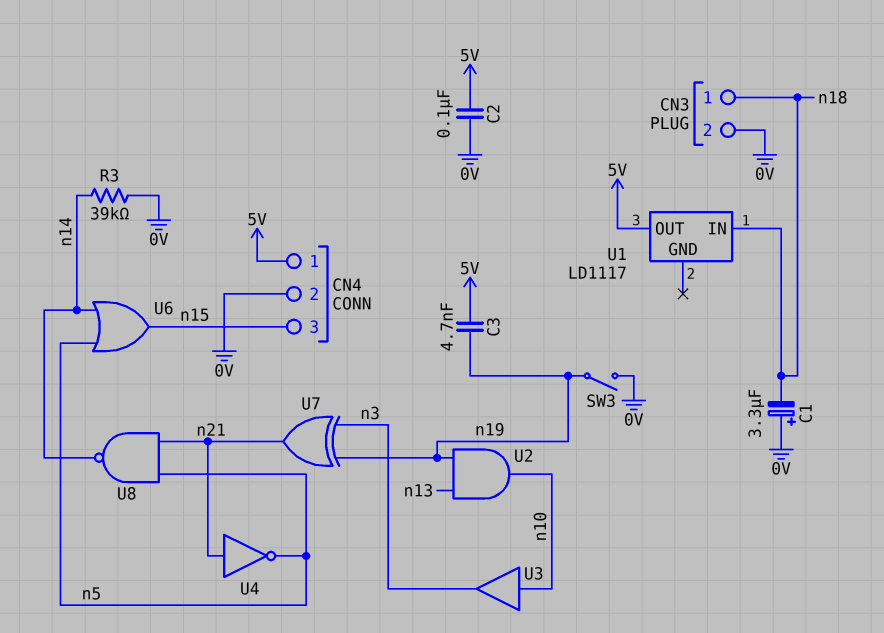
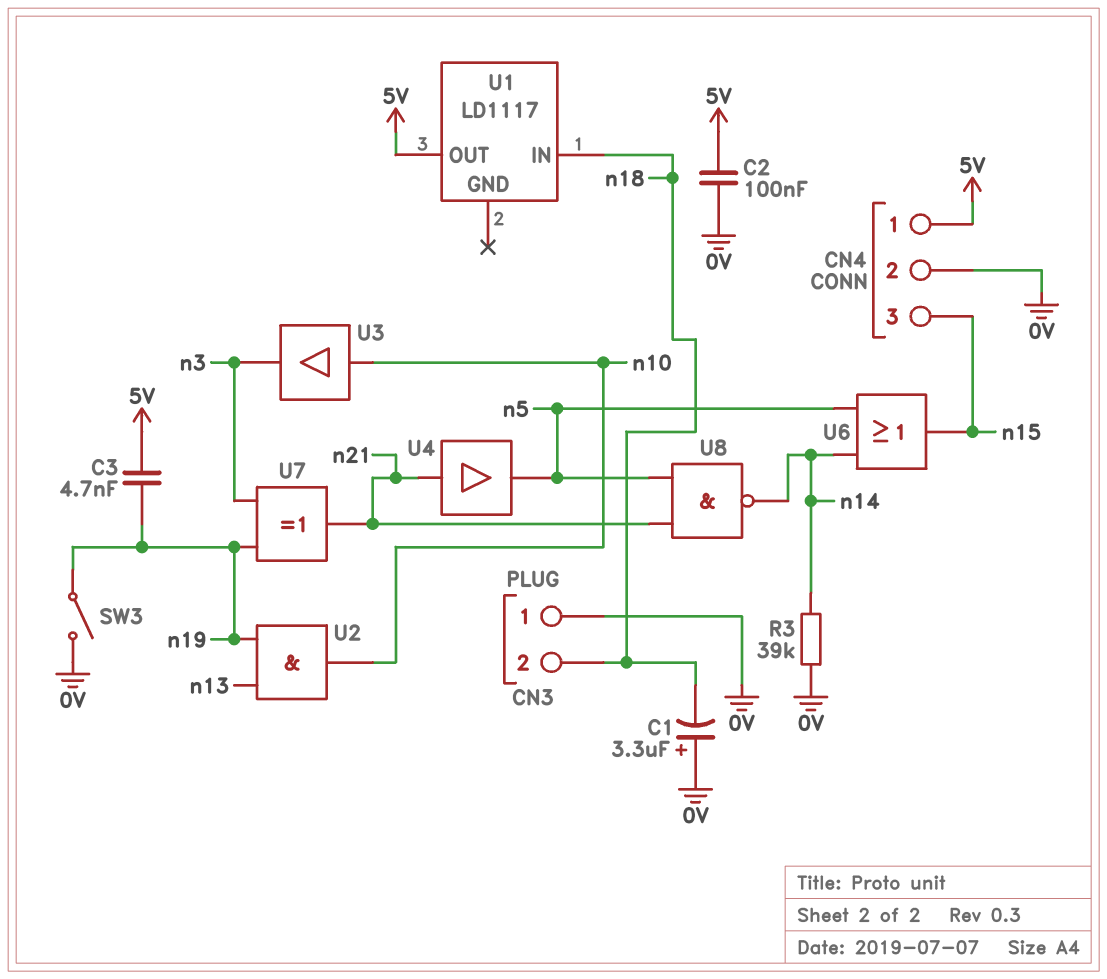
CN3 pin 1: n18 -> 0V
CN3 pin 2: 0V -> n18
U4: NOT (in n21, out n5) -> buffer (in n21, out n5)

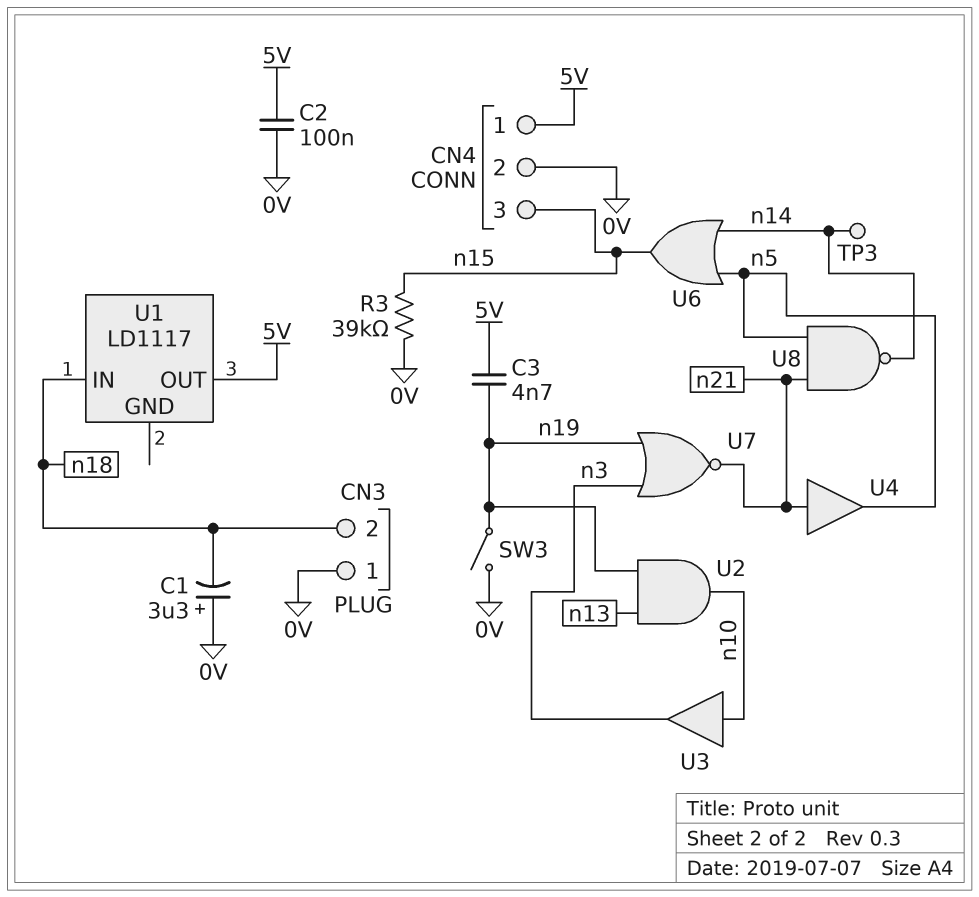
R3: 39k (0V, n14) -> 39k (0V, n15)
TP3: none -> test point (n14)
U7: XOR (in n3, in n19, out n21) -> NOR (in n3, in n19, out n21)

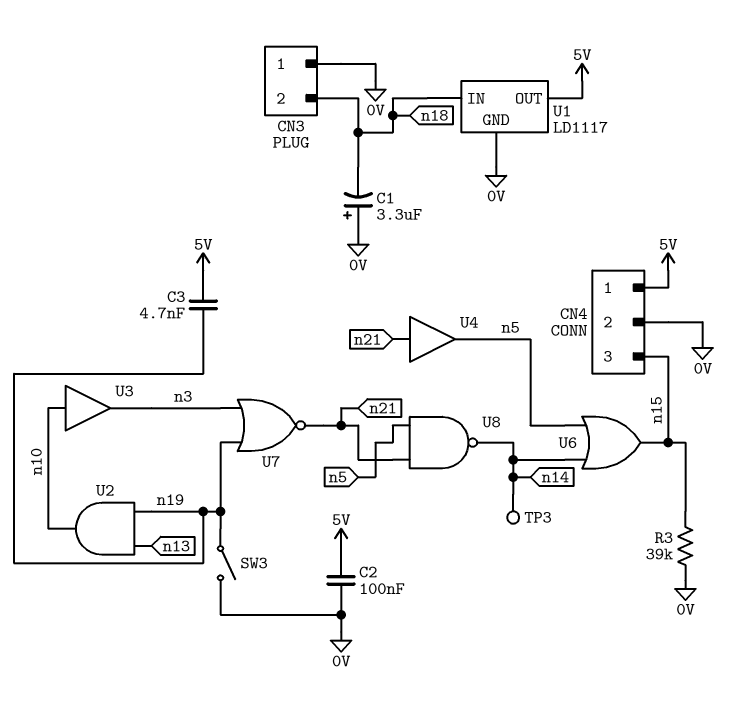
U1 pin GND: none -> 0V

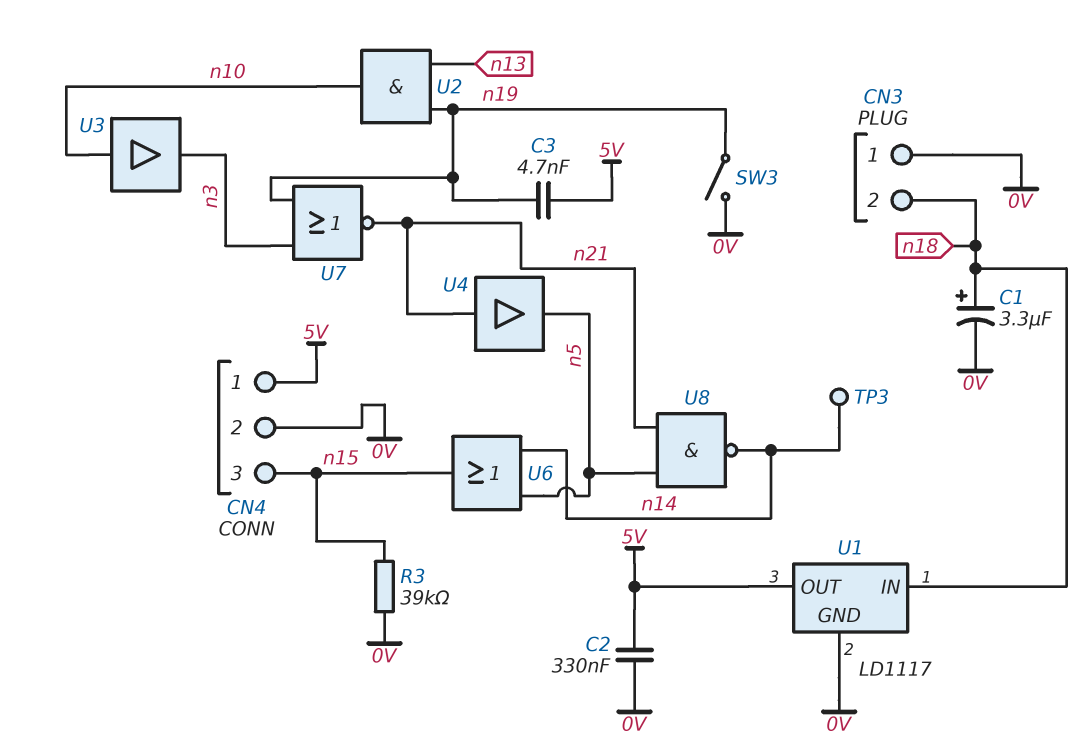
C1: 3.3uF (plus 0V, minus n18) -> 3.3uF (plus n18, minus 0V)
C2: 100nF (0V, 5V) -> 330nF (0V, 5V)

